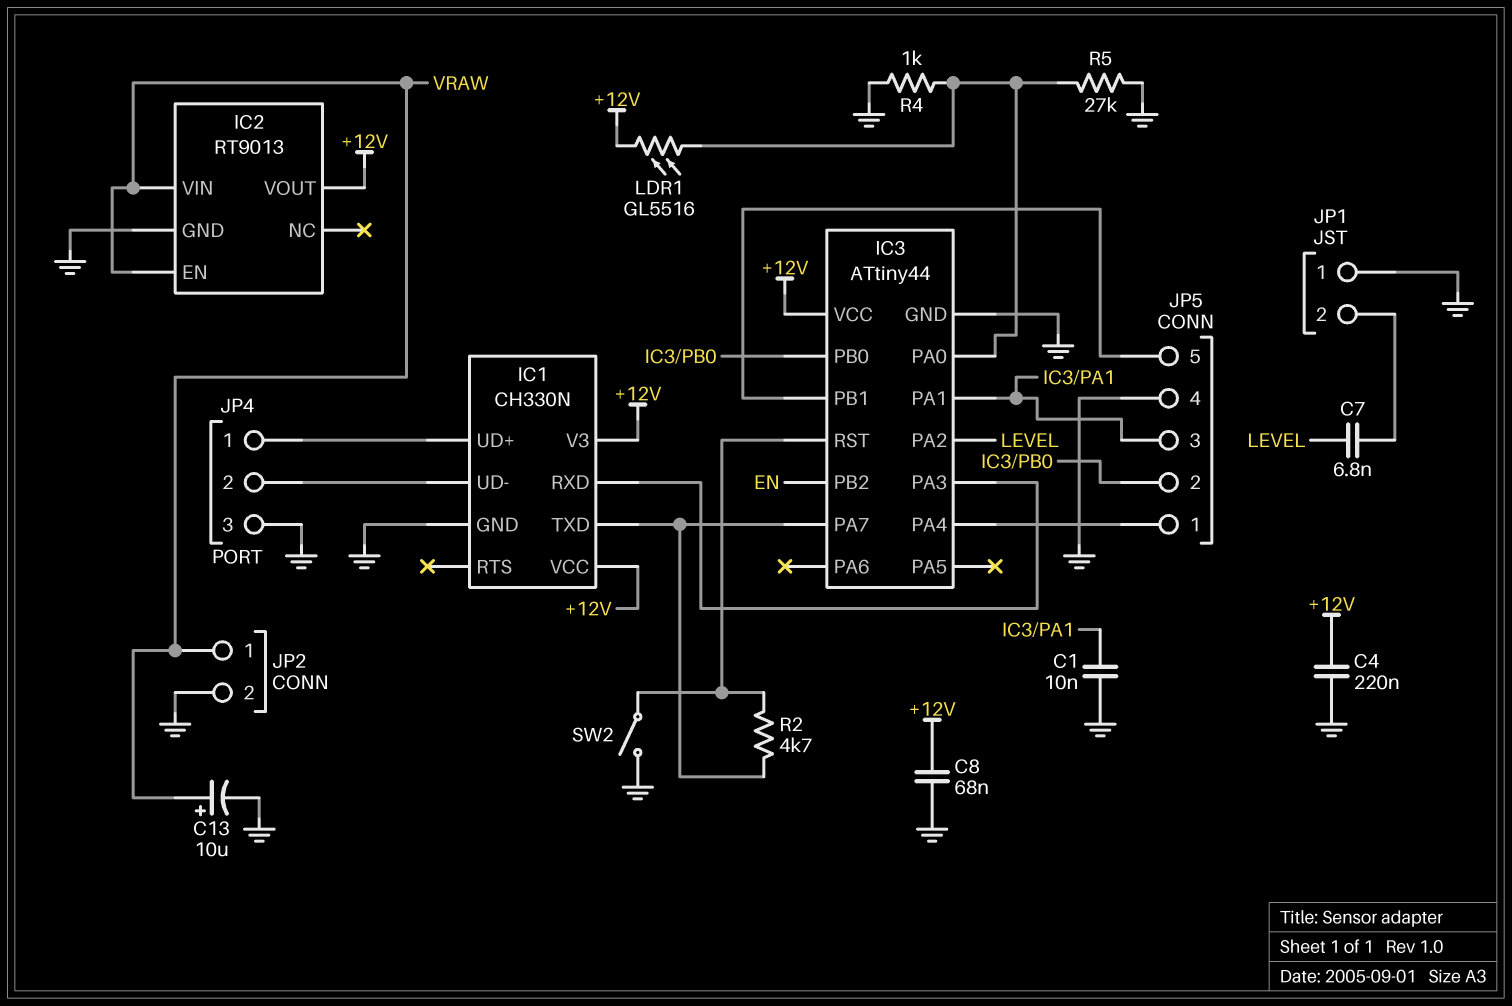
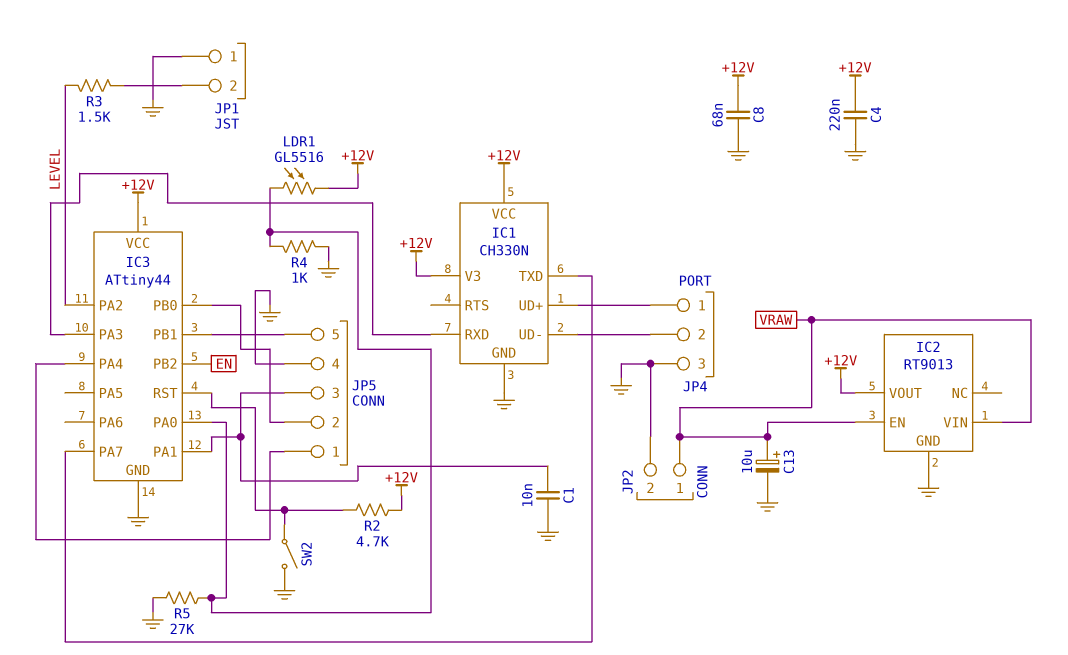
C7: 6.8nF (JP1/2, LEVEL) -> none
R2: 4.7k (IC1/TXD, IC3/RST) -> 4.7k (+12V, IC3/RST)
R3: none -> 1.5k (JP1/2, LEVEL)

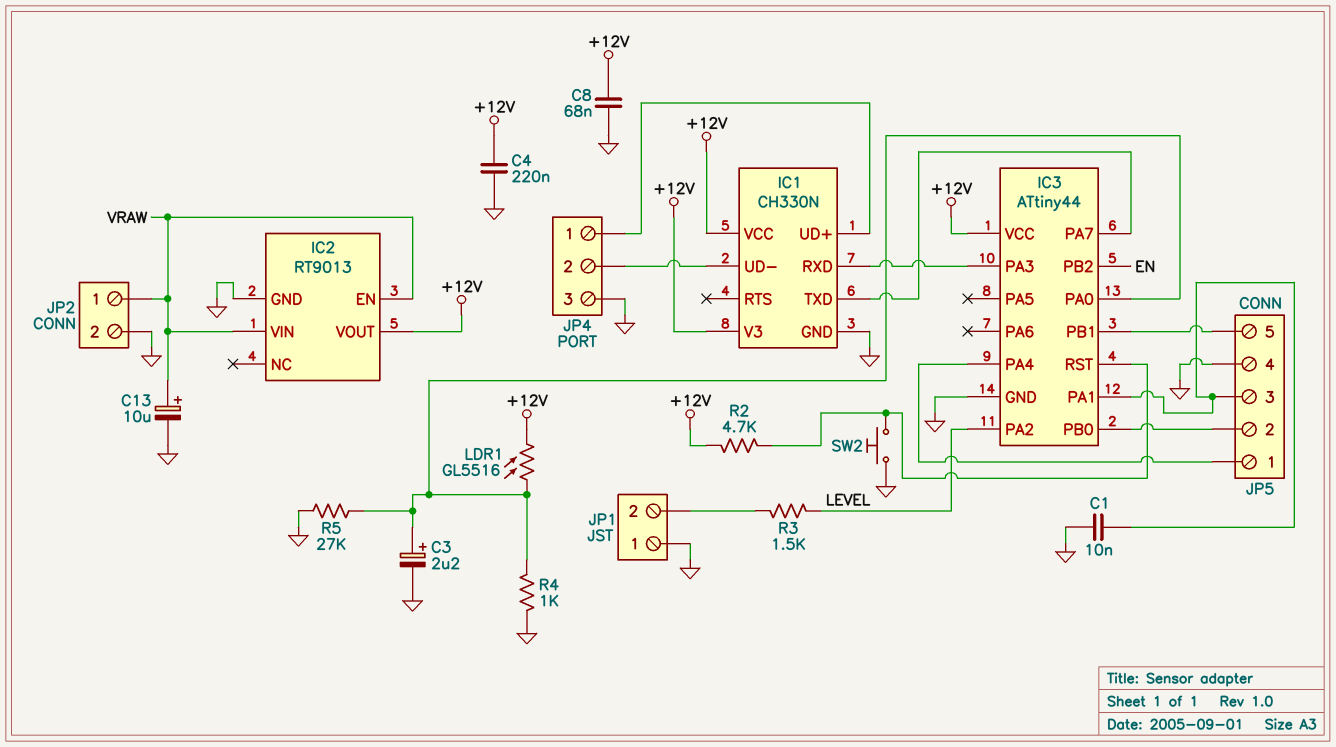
C3: none -> 2.2uF (plus IC3/PA0, minus GND)
SW2: switch (GND, IC3/RST) -> button (GND, IC3/RST)

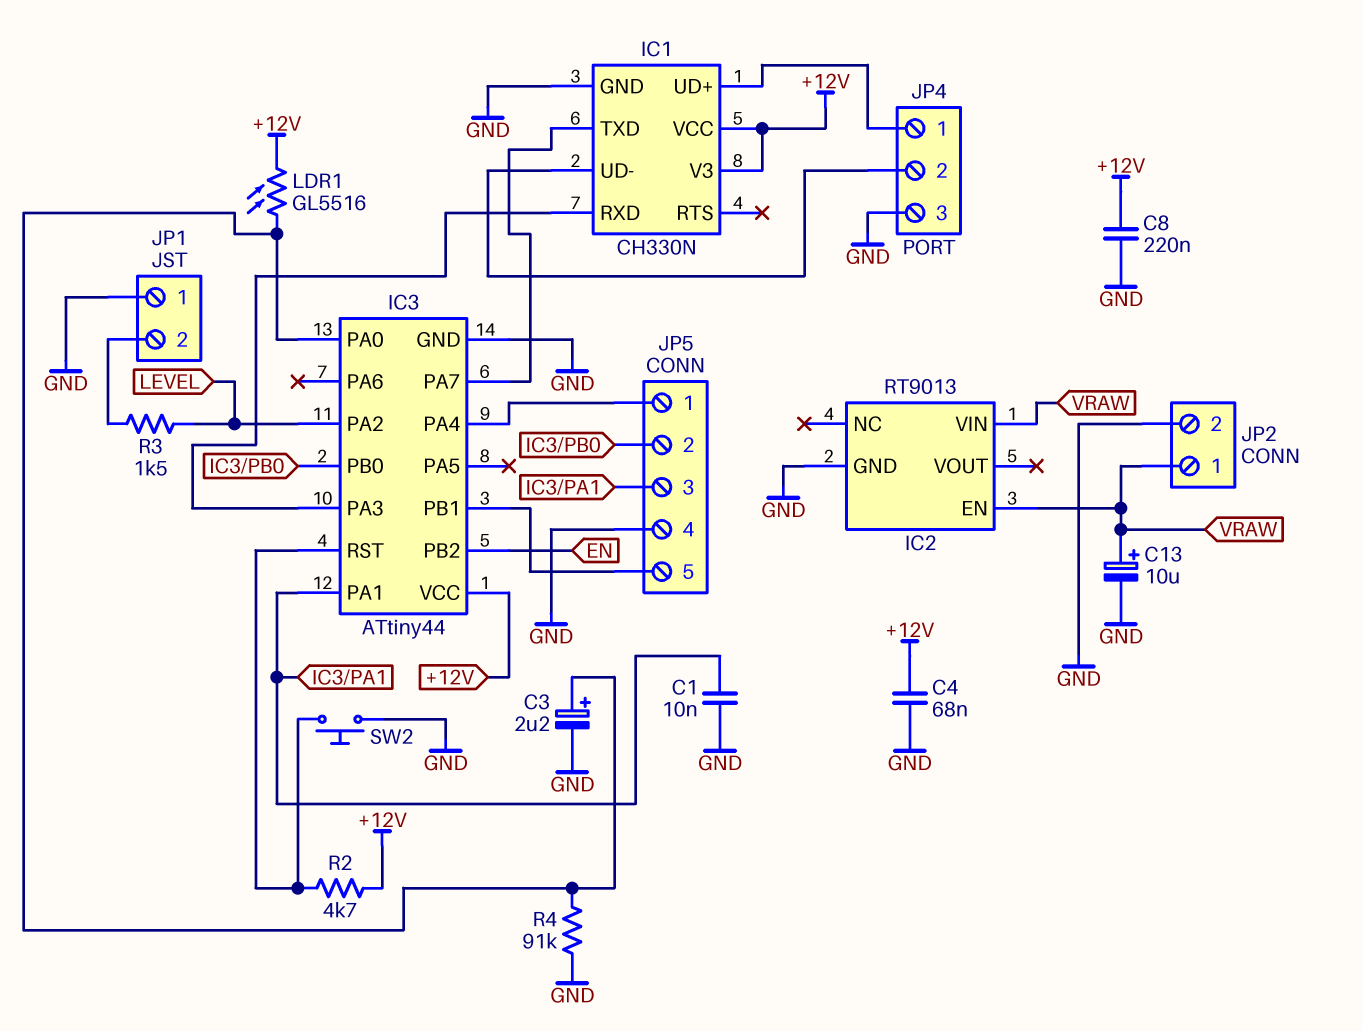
C4: 220nF (+12V, GND) -> 68nF (+12V, GND)
C8: 68nF (+12V, GND) -> 220nF (+12V, GND)
IC2 pin VOUT: +12V -> none
R4: 1k (GND, IC3/PA0) -> 91k (GND, IC3/PA0)
R5: 27k (GND, IC3/PA0) -> none

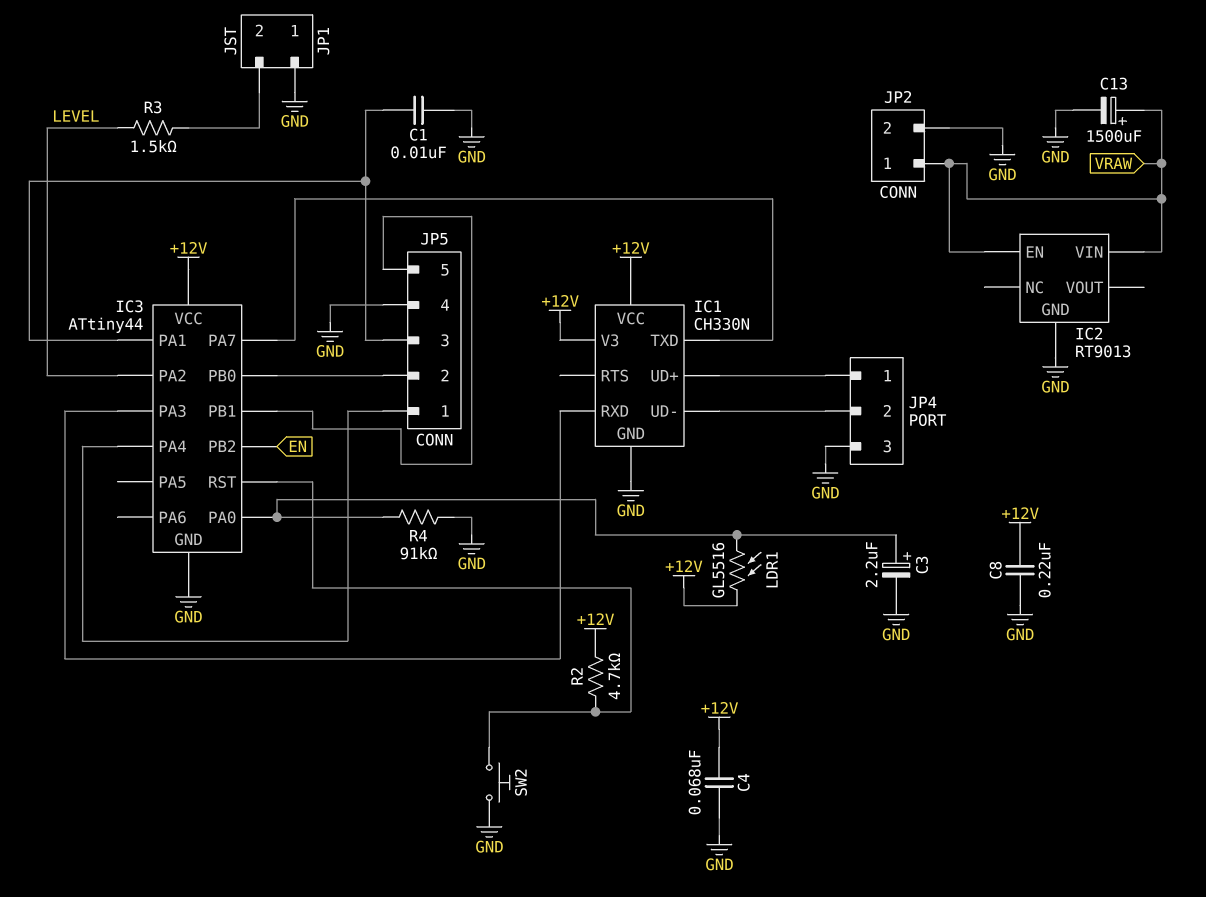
C13: 10uF (plus VRAW, minus GND) -> 1500uF (plus VRAW, minus GND)

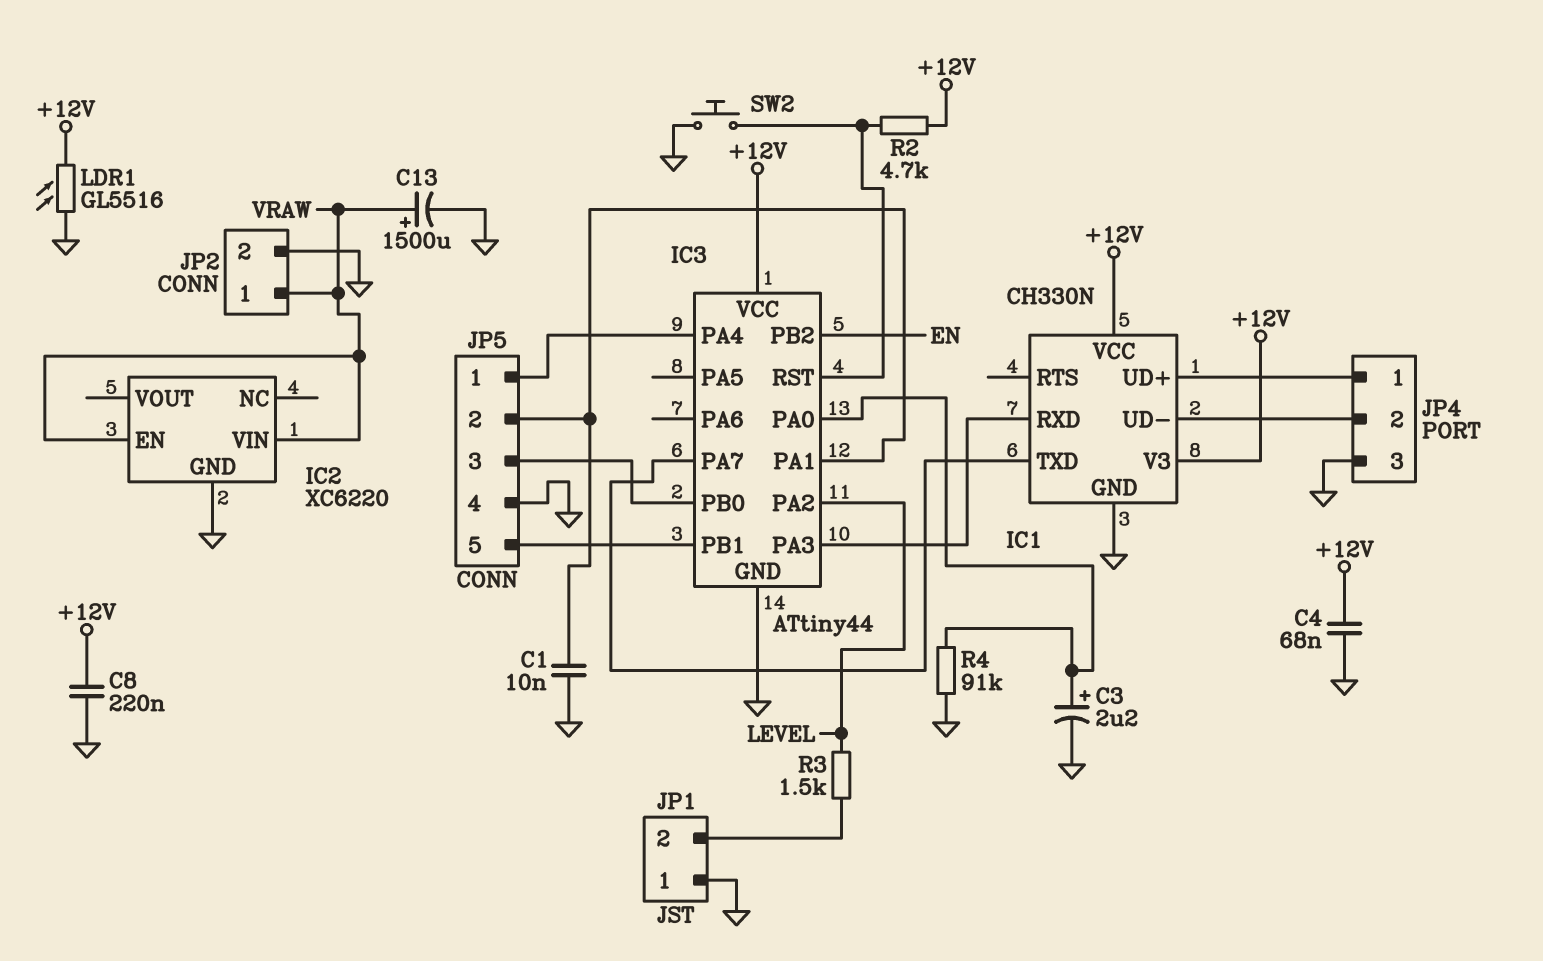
IC2: RT9013 -> XC6220
JP5 pin 2: IC3/PB0 -> IC3/PA1
JP5 pin 3: IC3/PA1 -> IC3/PB0
LDR1: GL5516 (+12V, IC3/PA0) -> GL5516 (+12V, GND)

